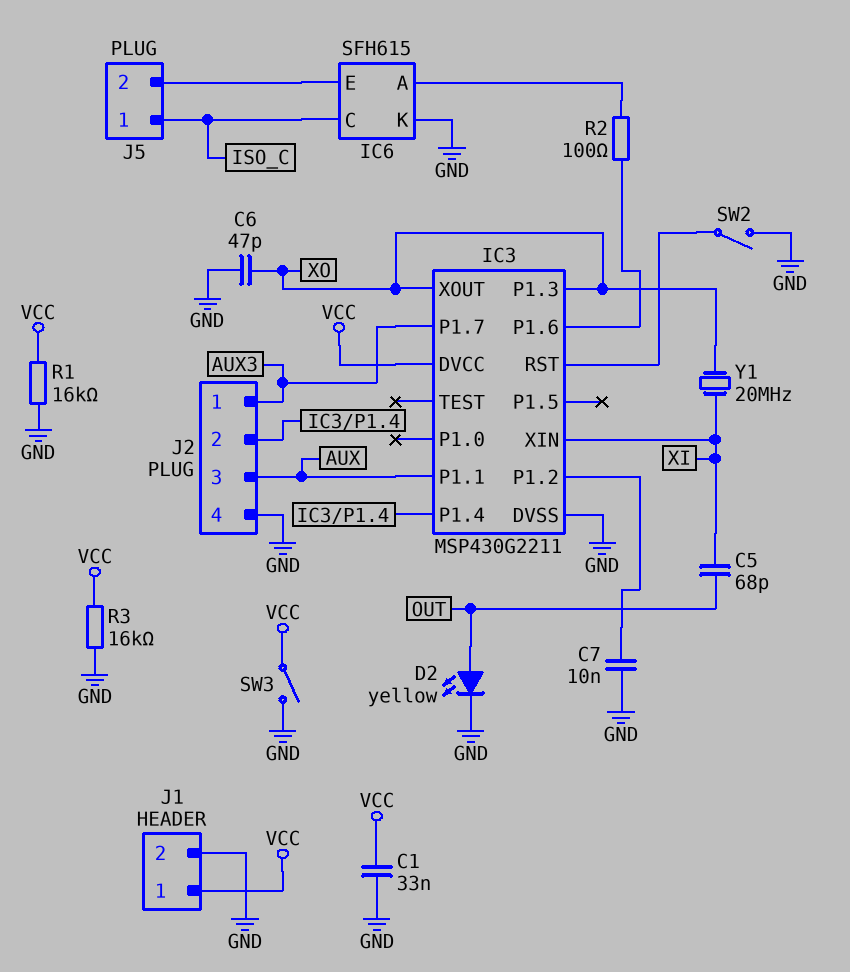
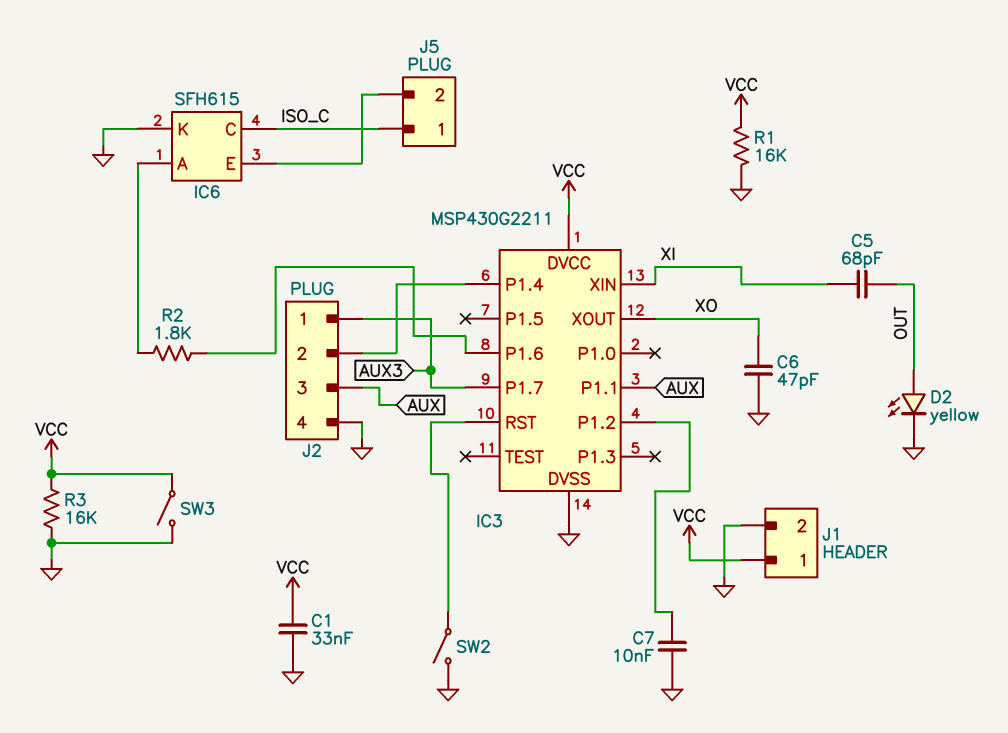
IC3 pin P1.3: XO -> none
R2: 100 (IC3/P1.6, IC6/A) -> 1.8k (IC3/P1.6, IC6/A)
Y1: 20MHz (XI, XO) -> none

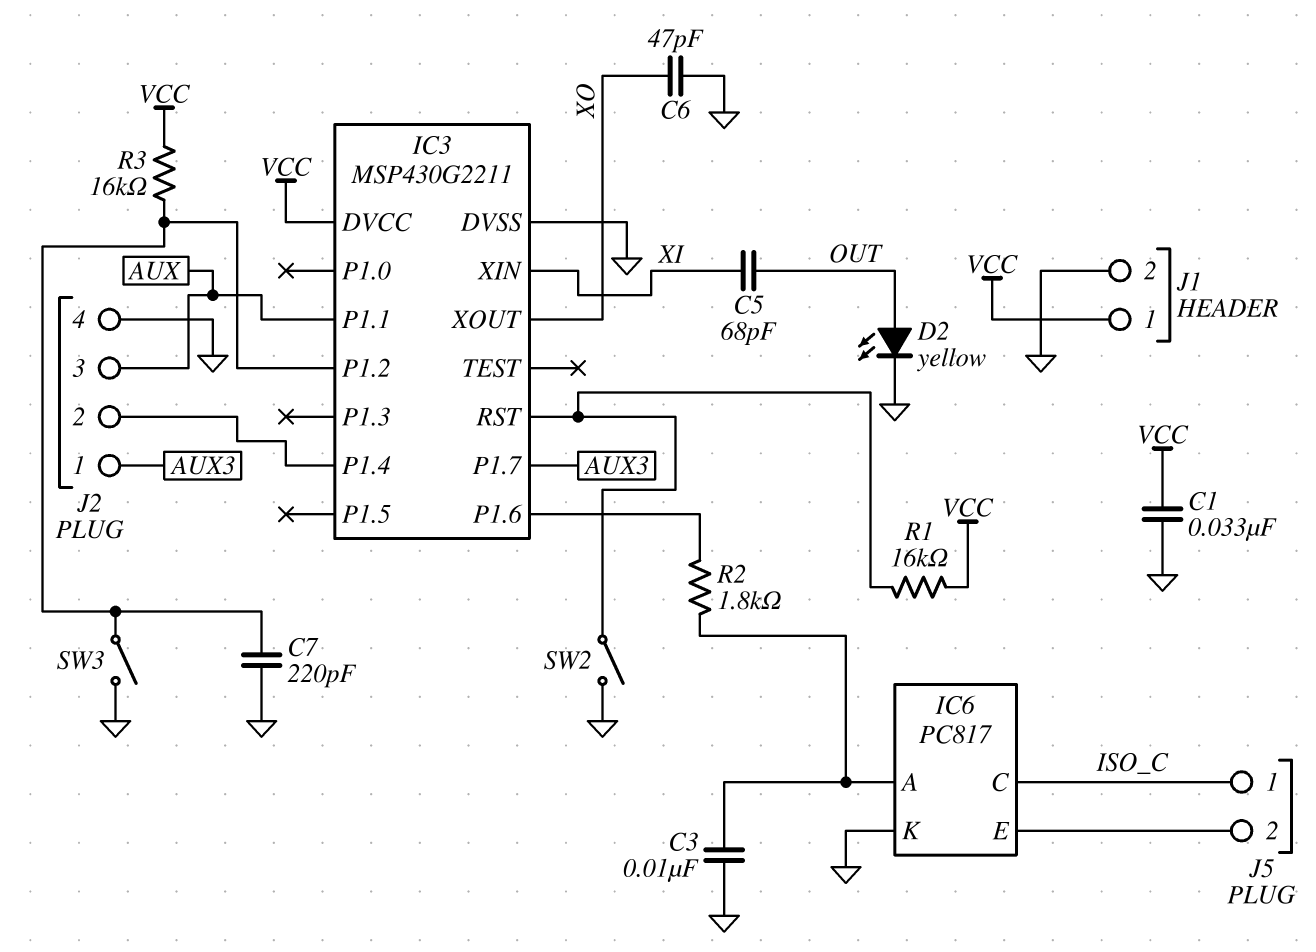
C3: none -> 10nF (GND, IC6/A)
C7: 10nF (GND, IC3/P1.2) -> 220pF (GND, IC3/P1.2)
IC6: SFH615 -> PC817
R1: 16k (GND, VCC) -> 16k (IC3/RST, VCC)
R3: 16k (GND, VCC) -> 16k (IC3/P1.2, VCC)
SW3: switch (GND, VCC) -> switch (GND, IC3/P1.2)

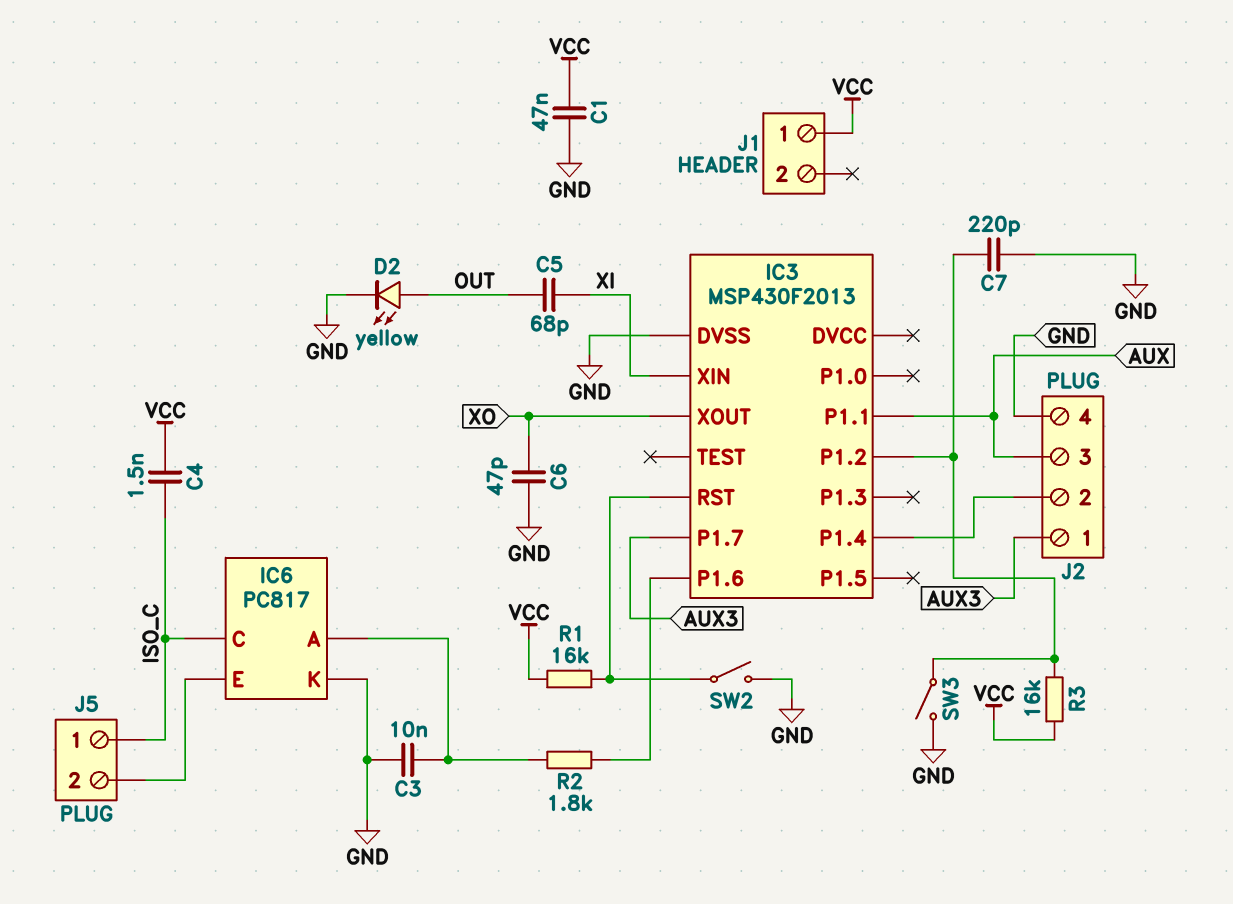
C1: 33nF (GND, VCC) -> 47nF (GND, VCC)
C4: none -> 1.5nF (ISO_C, VCC)
IC3: MSP430G2211 -> MSP430F2013
IC3 pin DVCC: VCC -> none
J1 pin 2: GND -> none

